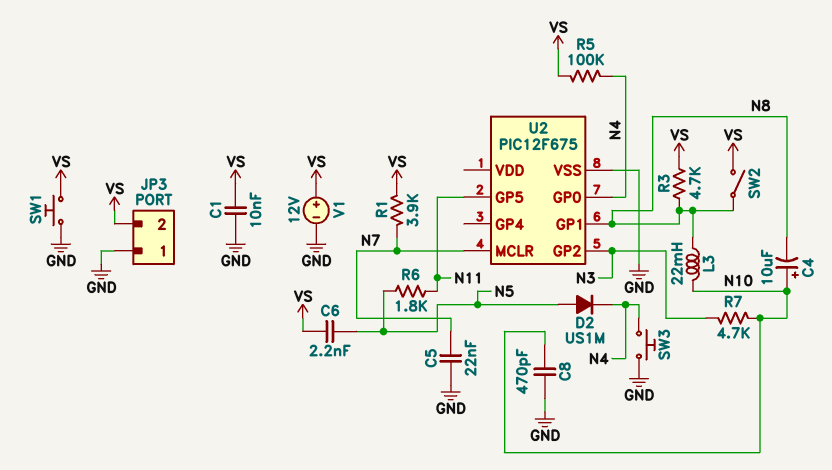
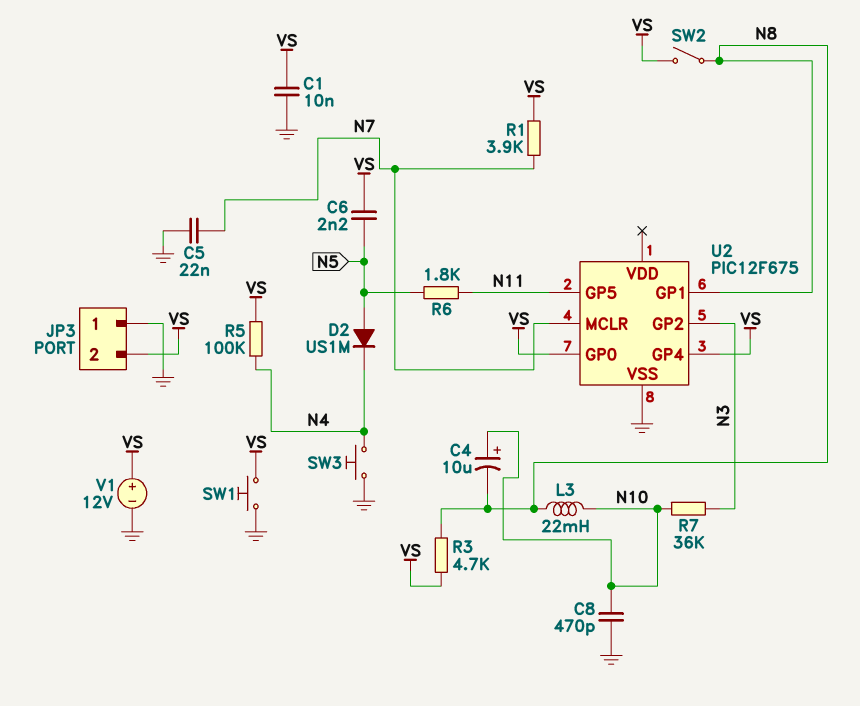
R7: 4.7k (N3, N10) -> 36k (N3, N10)
U2 pin GP0: N4 -> VS
U2 pin GP4: none -> VS

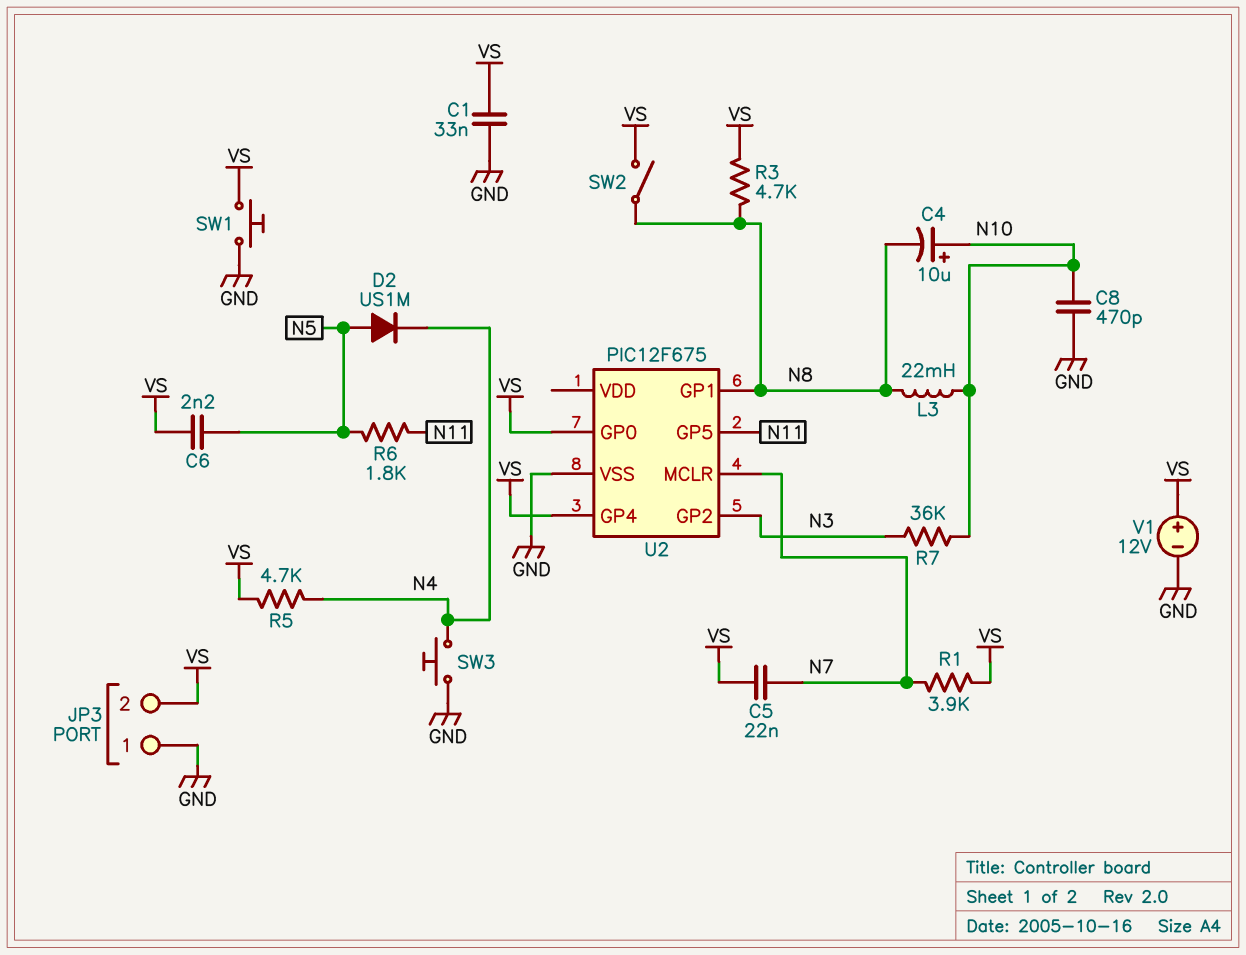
C1: 10nF (GND, VS) -> 33nF (GND, VS)
C5: 22nF (GND, N7) -> 22nF (N7, VS)
R5: 100k (N4, VS) -> 4.7k (N4, VS)

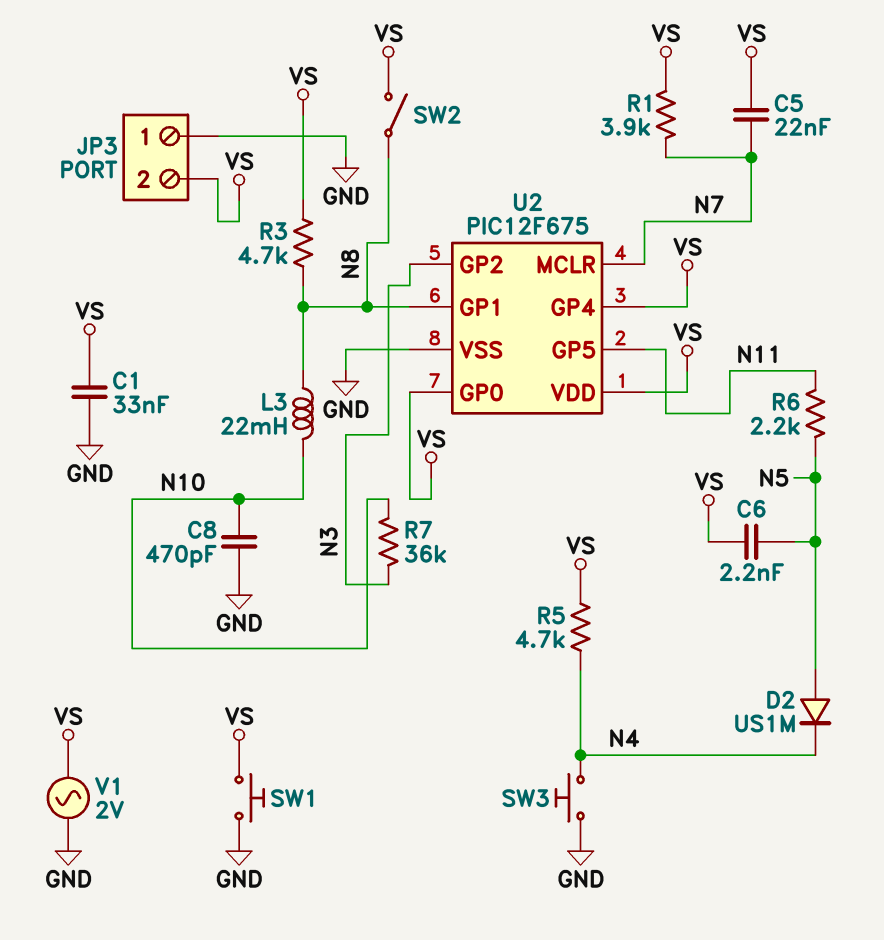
C4: 10uF (plus N10, minus N8) -> none
R6: 1.8k (N5, N11) -> 2.2k (N5, N11)
U2 pin VDD: none -> VS
V1: 12V (plus VS, minus GND) -> AC 2V (GND, VS)

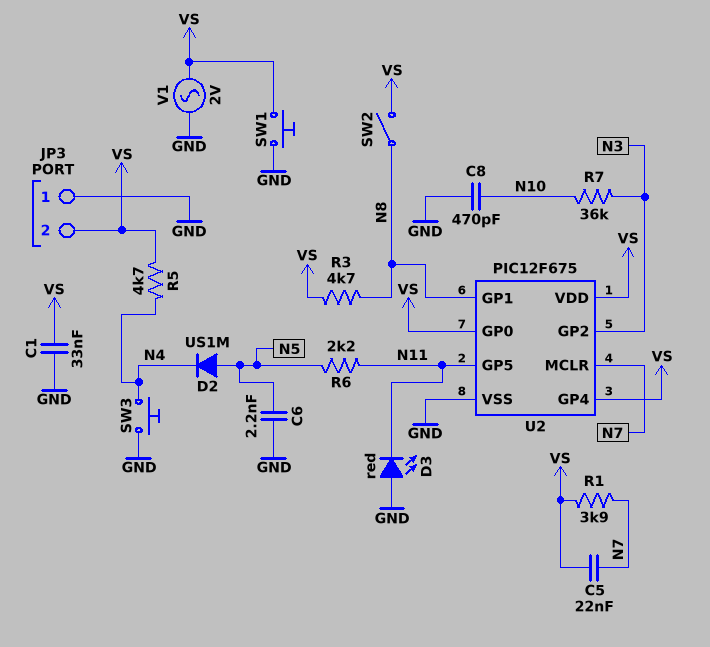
C6: 2.2nF (N5, VS) -> 2.2nF (GND, N5)
D3: none -> LED red (A GND, K N11)
L3: 22mH (N8, N10) -> none

